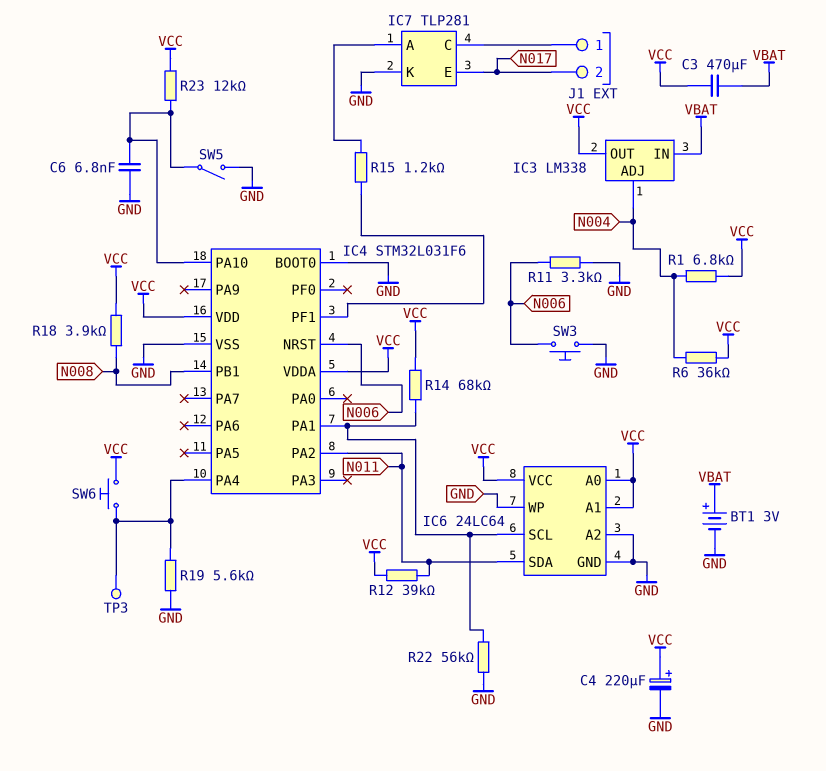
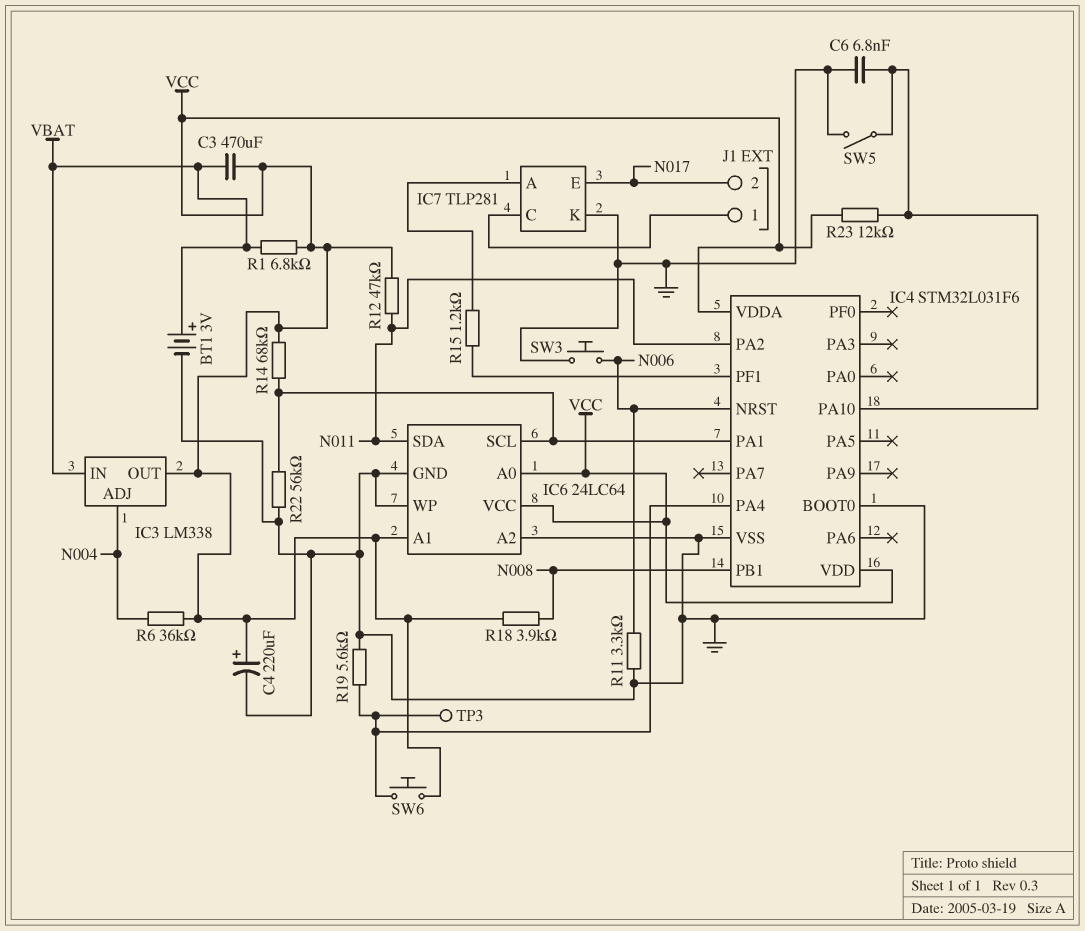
R1: 6.8k (N004, VCC) -> 6.8k (VBAT, VCC)
R12: 39k (N011, VCC) -> 47k (N011, VCC)

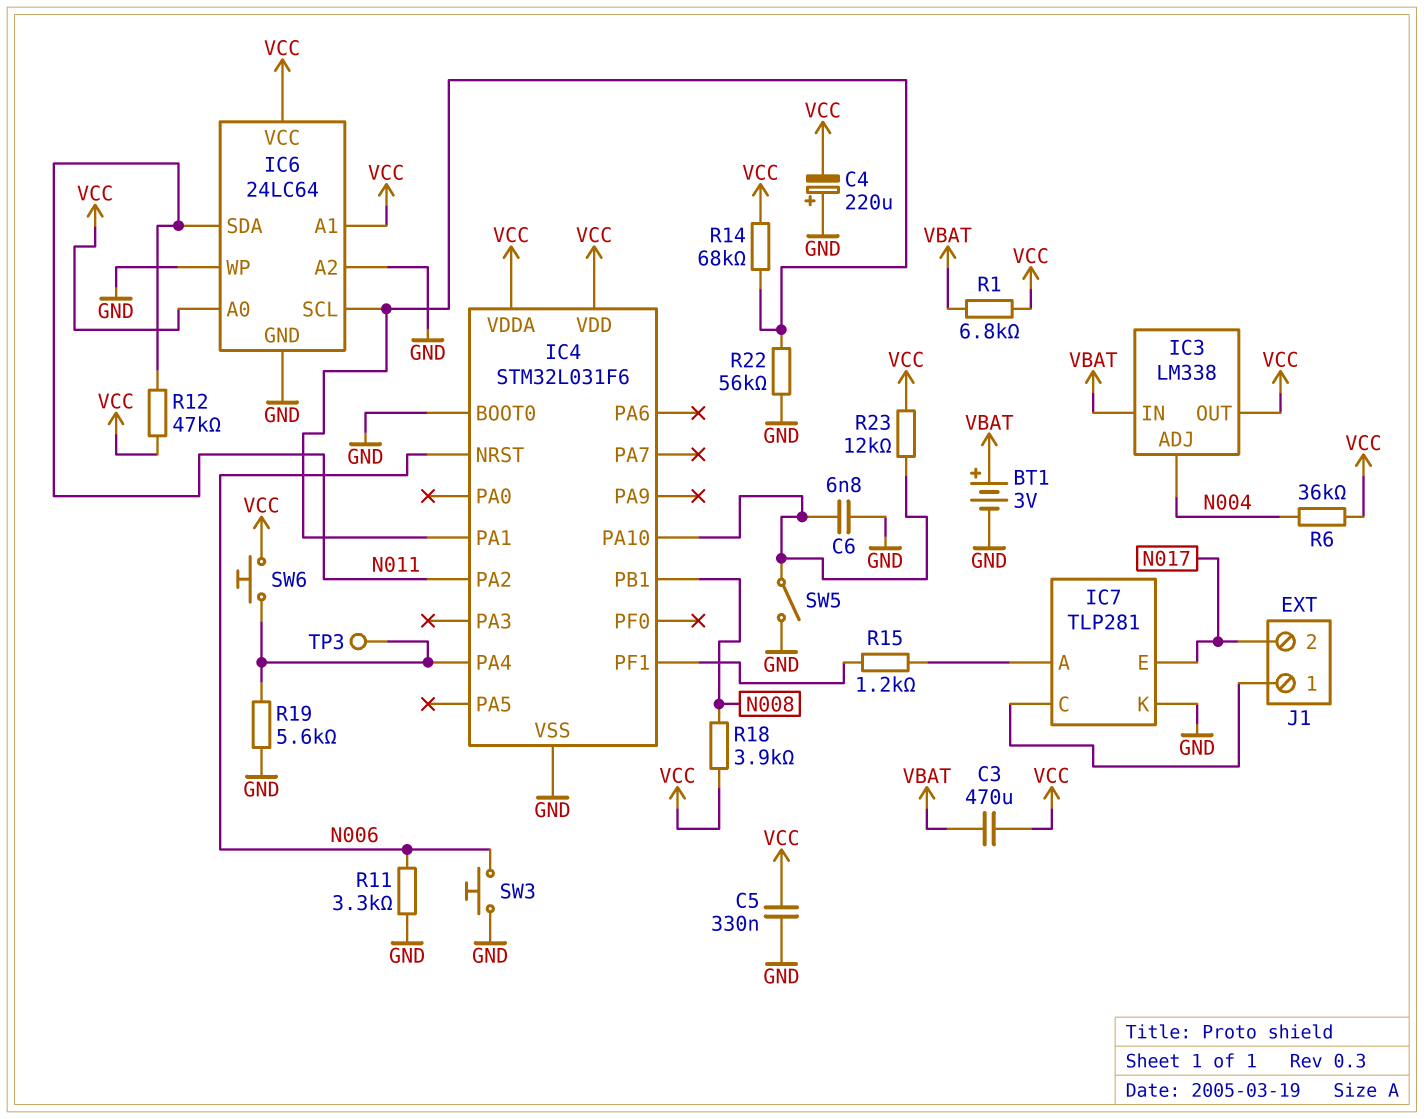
C4: 220uF (plus VCC, minus GND) -> 220uF (plus GND, minus VCC)
C5: none -> 330nF (GND, VCC)

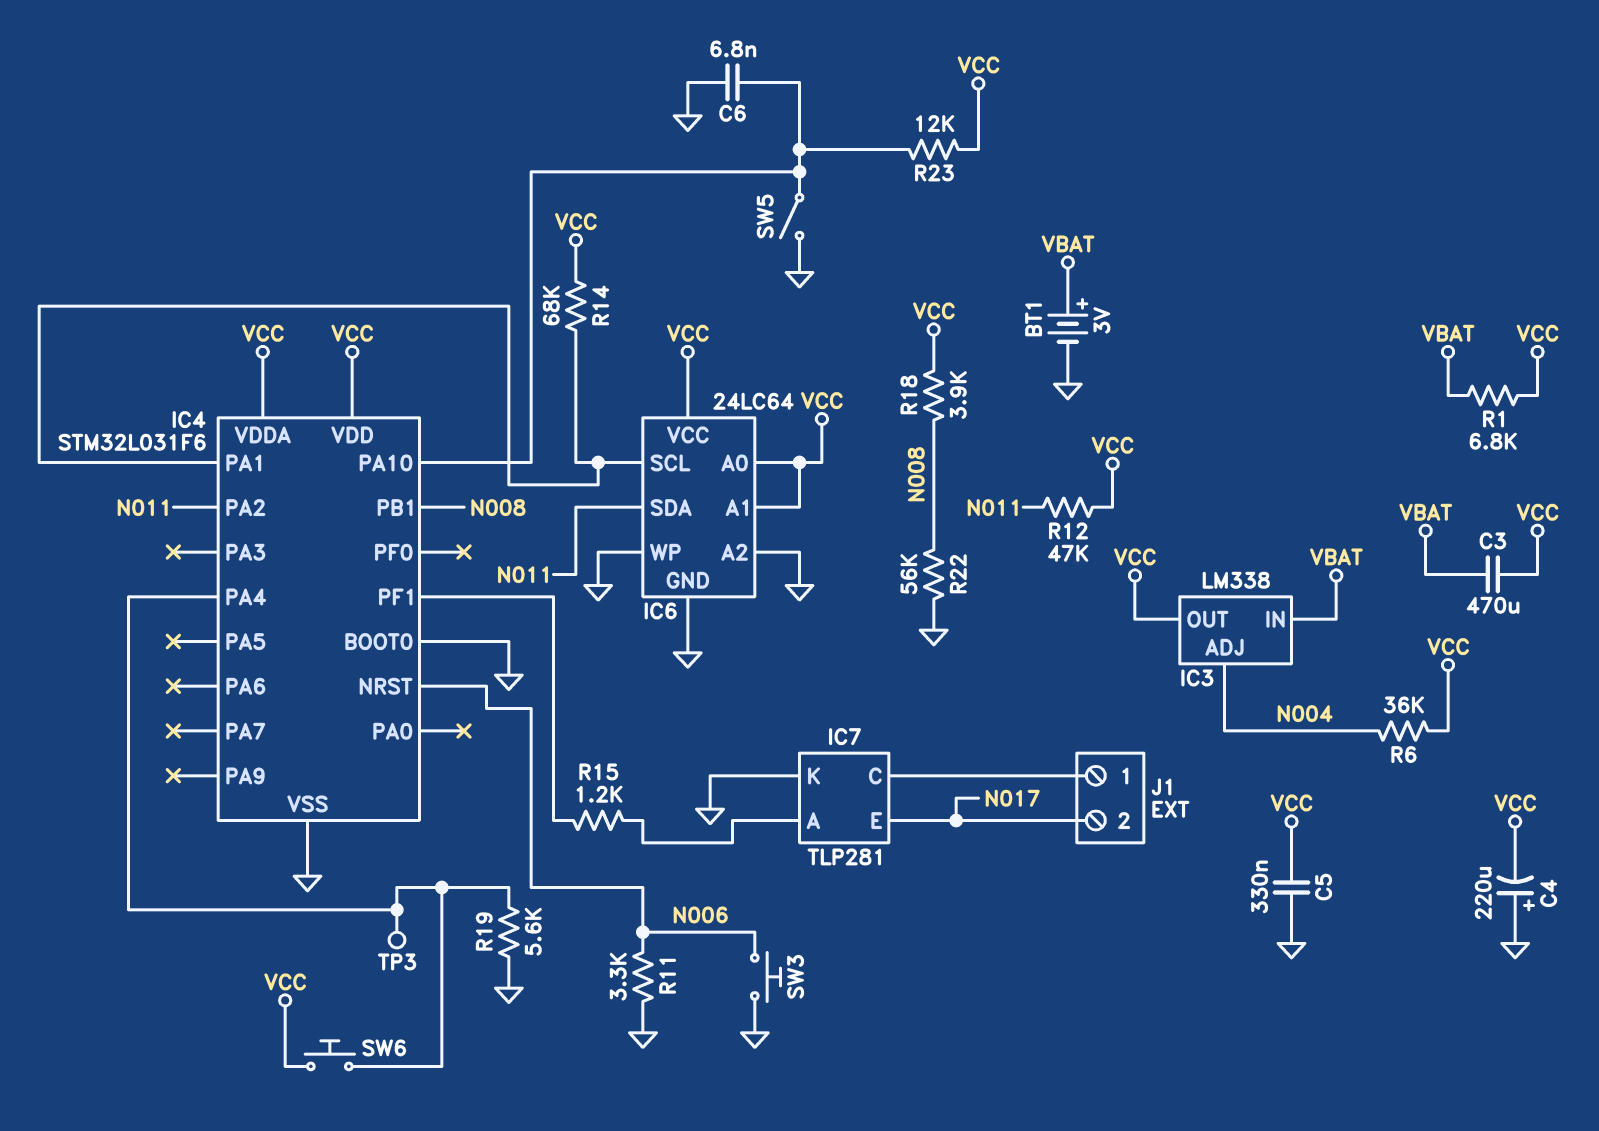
R22: 56k (GND, IC4/PA1) -> 56k (GND, N008)

